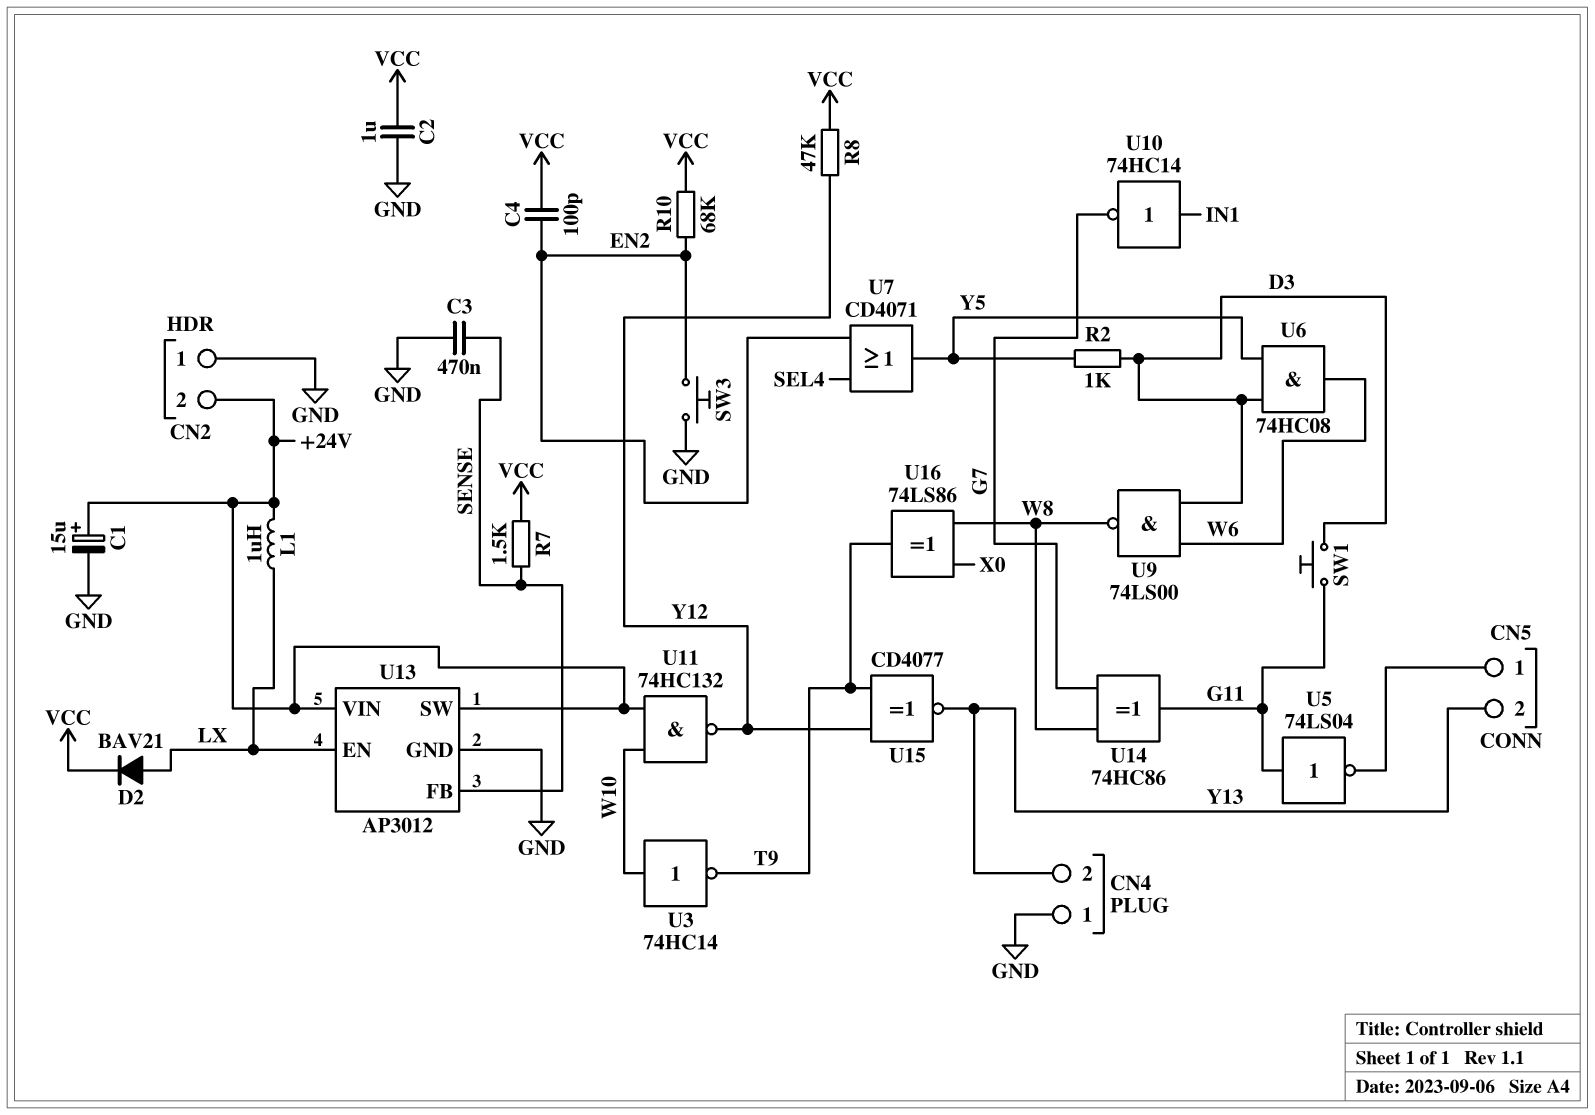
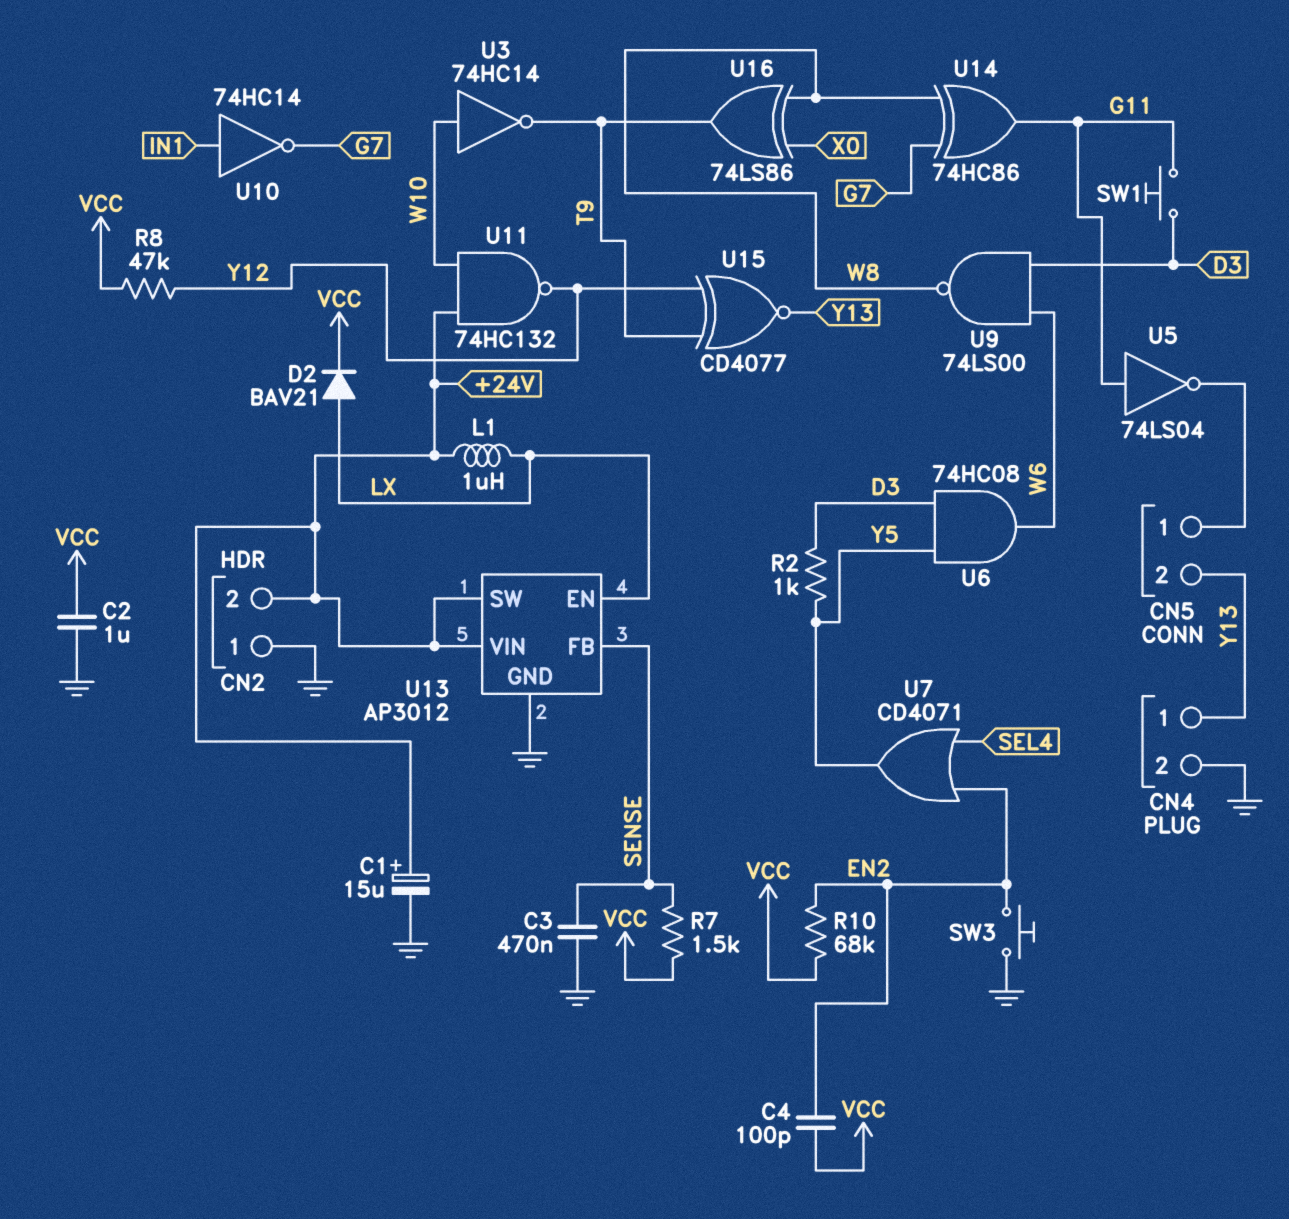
CN4 pin 1: GND -> Y13
CN4 pin 2: Y13 -> GND

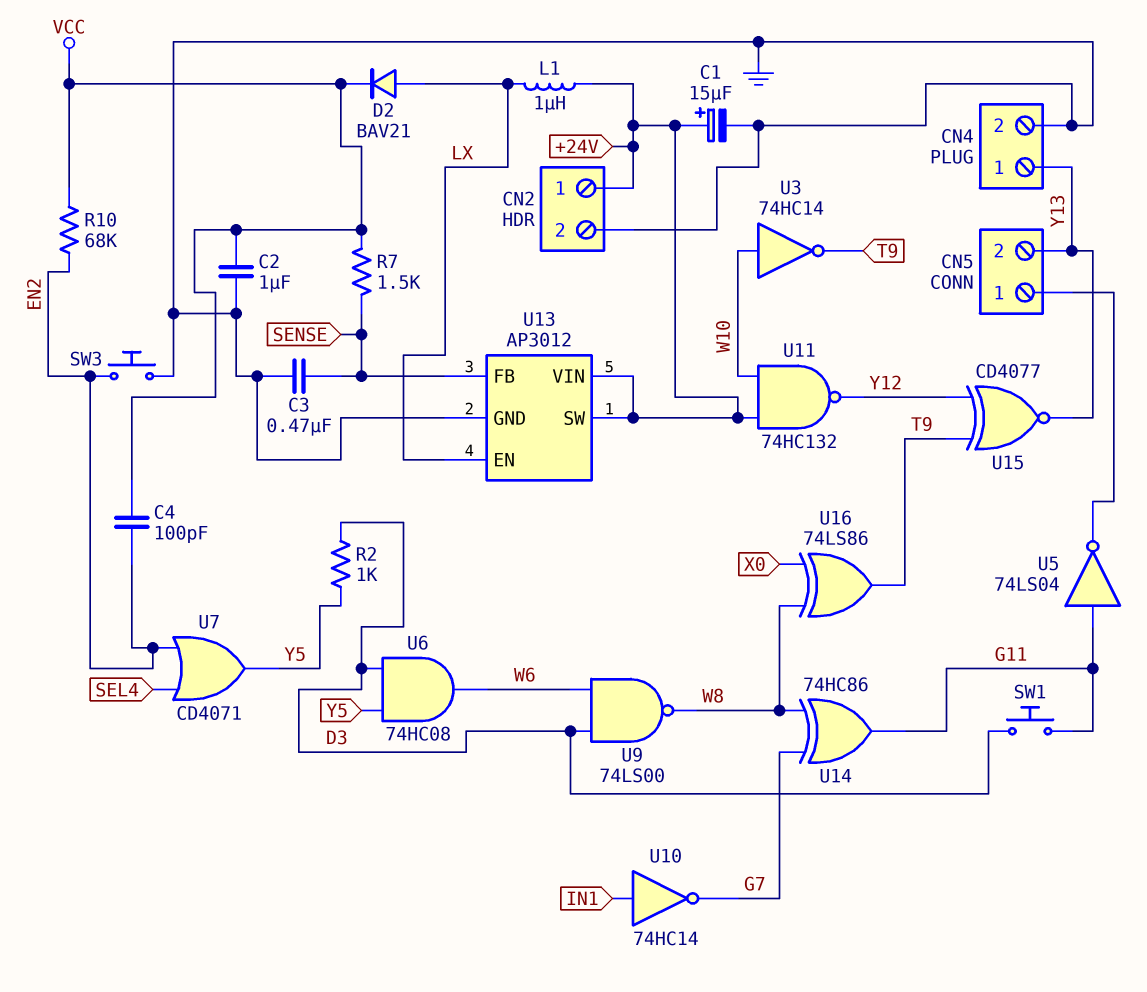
CN2 pin 1: GND -> +24V
CN2 pin 2: +24V -> GND
R8: 47k (VCC, Y12) -> none

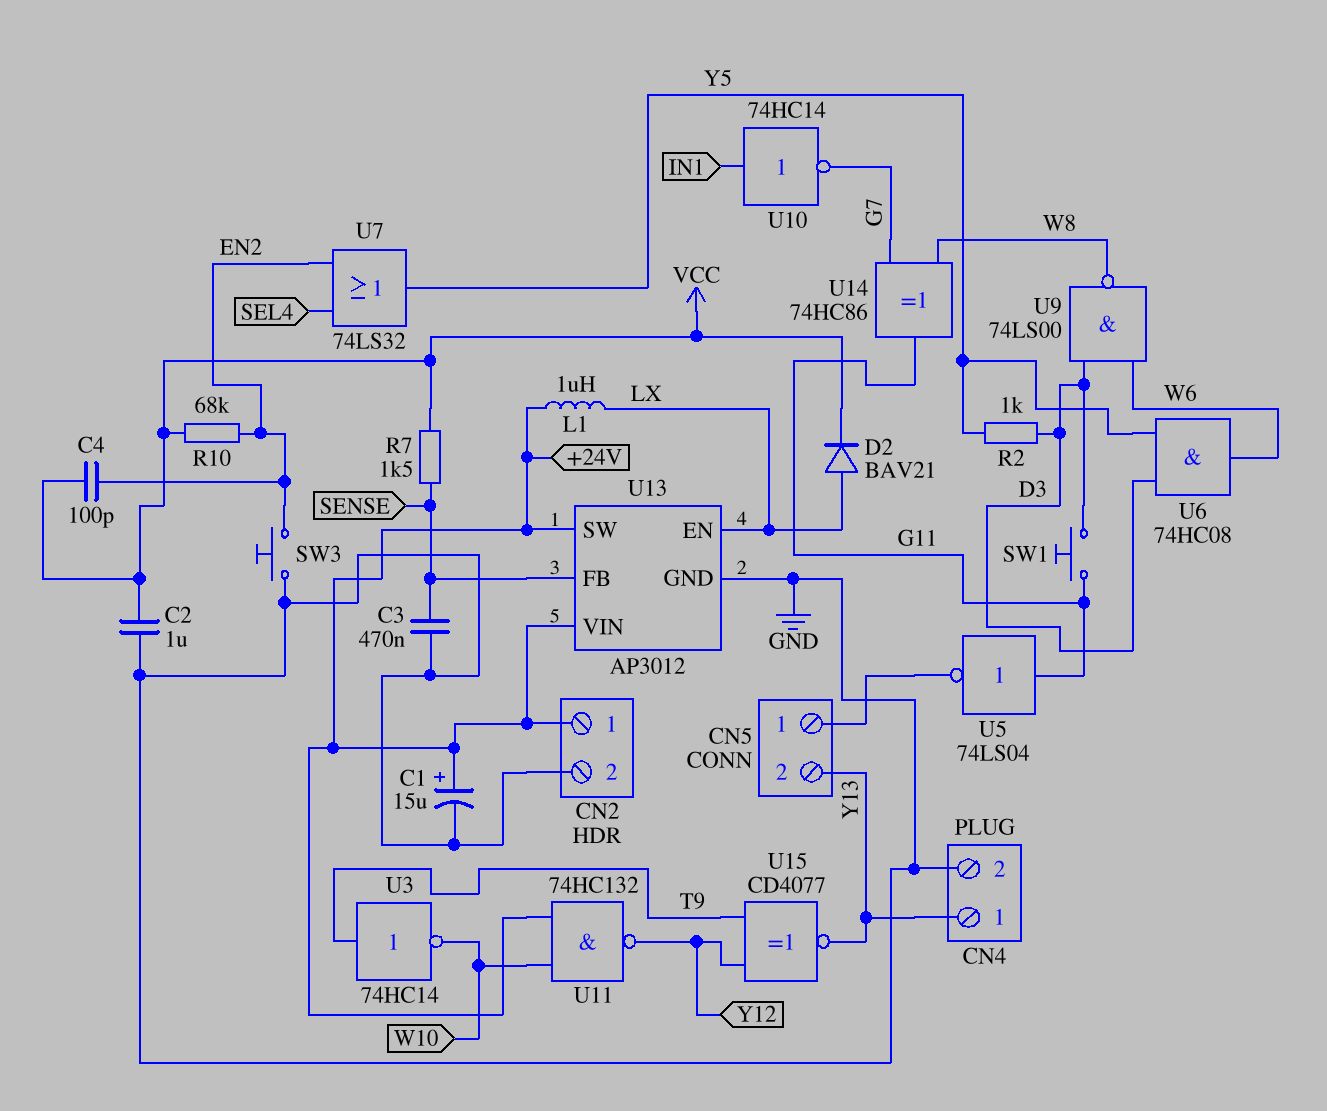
U3: NOT 74HC14 (in W10, out T9) -> NOT 74HC14 (in T9, out W10)
U7: OR CD4071 (in EN2, in SEL4, out Y5) -> OR 74LS32 (in EN2, in SEL4, out Y5)
U16: XOR 74LS86 (in W8, in X0, out T9) -> none

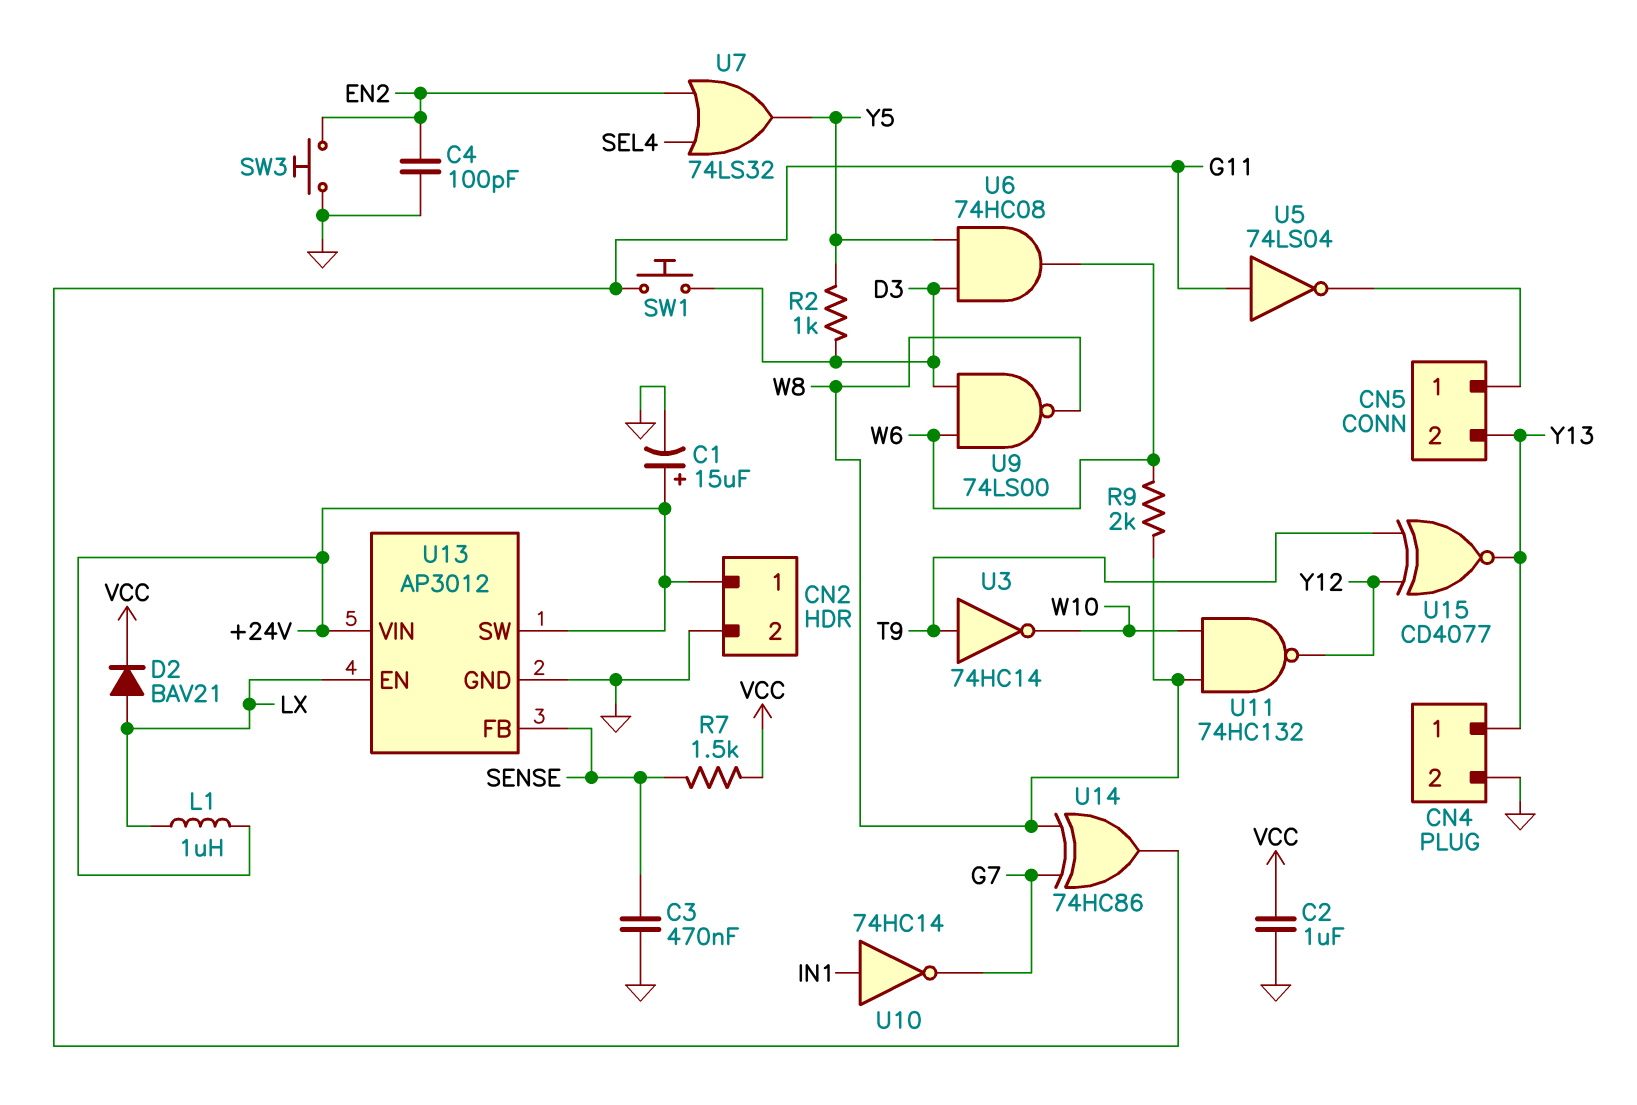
C4: 100pF (EN2, VCC) -> 100pF (EN2, GND)
R9: none -> 2k (W6, W8)
R10: 68k (EN2, VCC) -> none
U11: NAND 74HC132 (in +24V, in W10, out Y12) -> NAND 74HC132 (in W8, in W10, out Y12)

